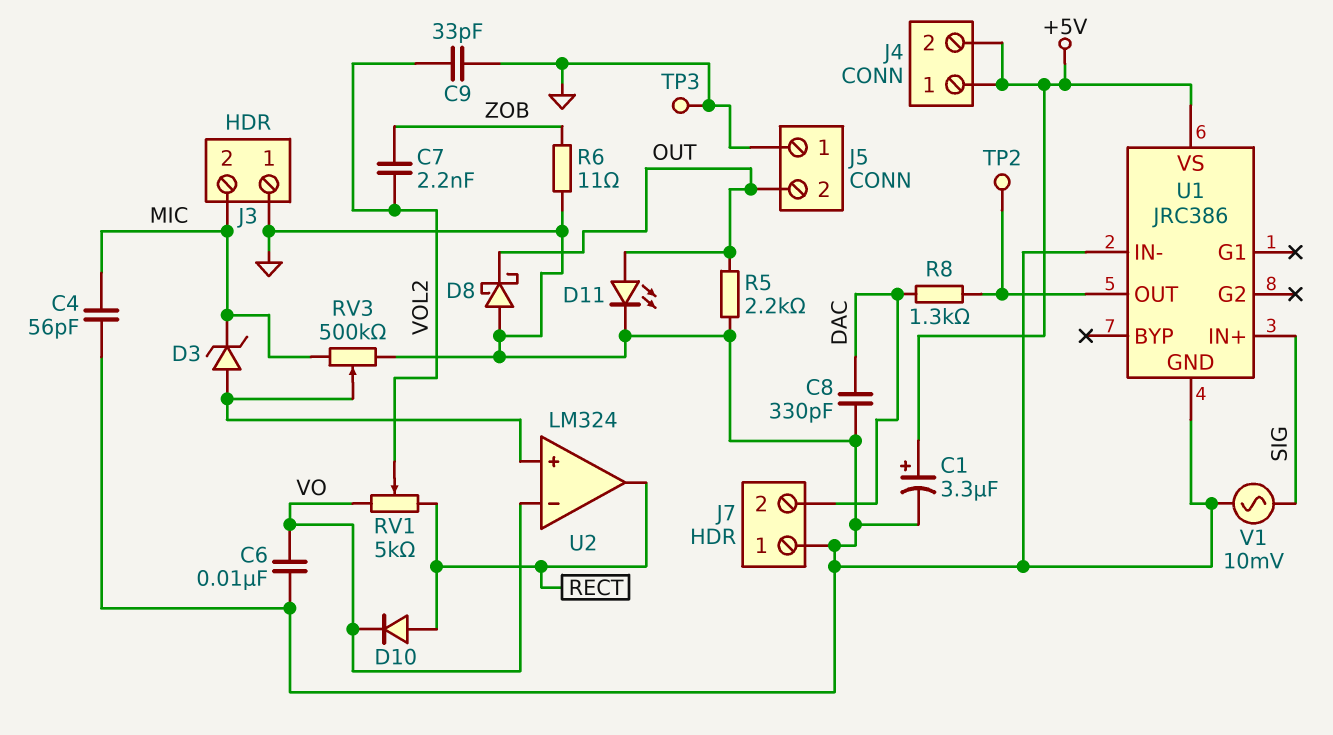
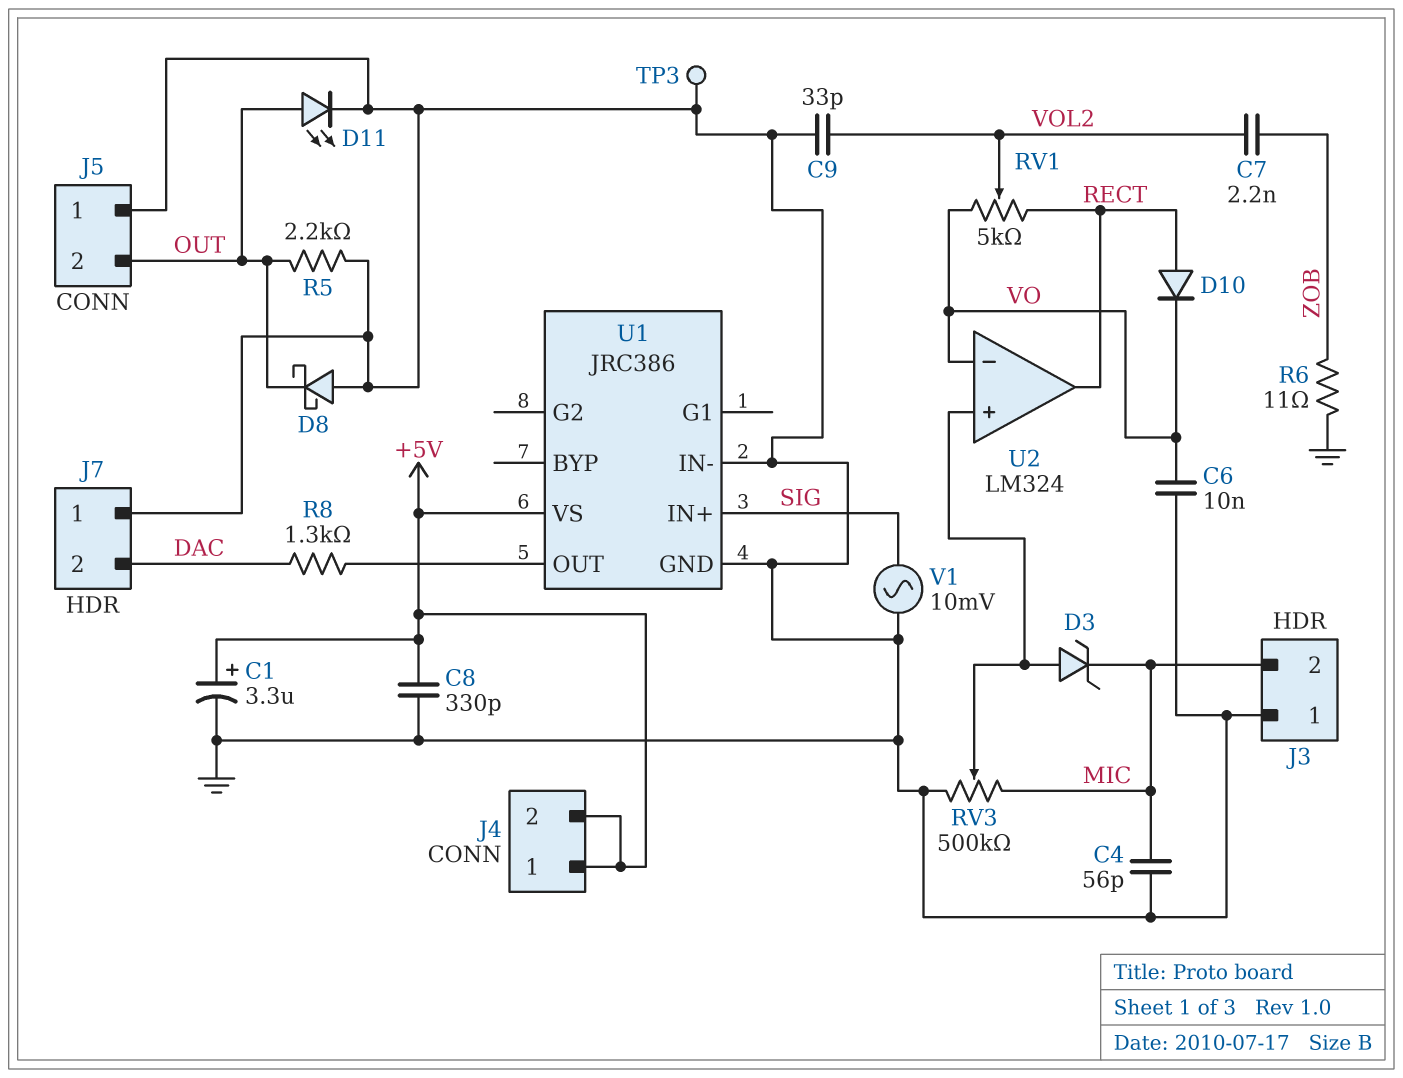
C8: 330pF (DAC, GND) -> 330pF (+5V, GND)
TP2: test point (U1/OUT) -> none

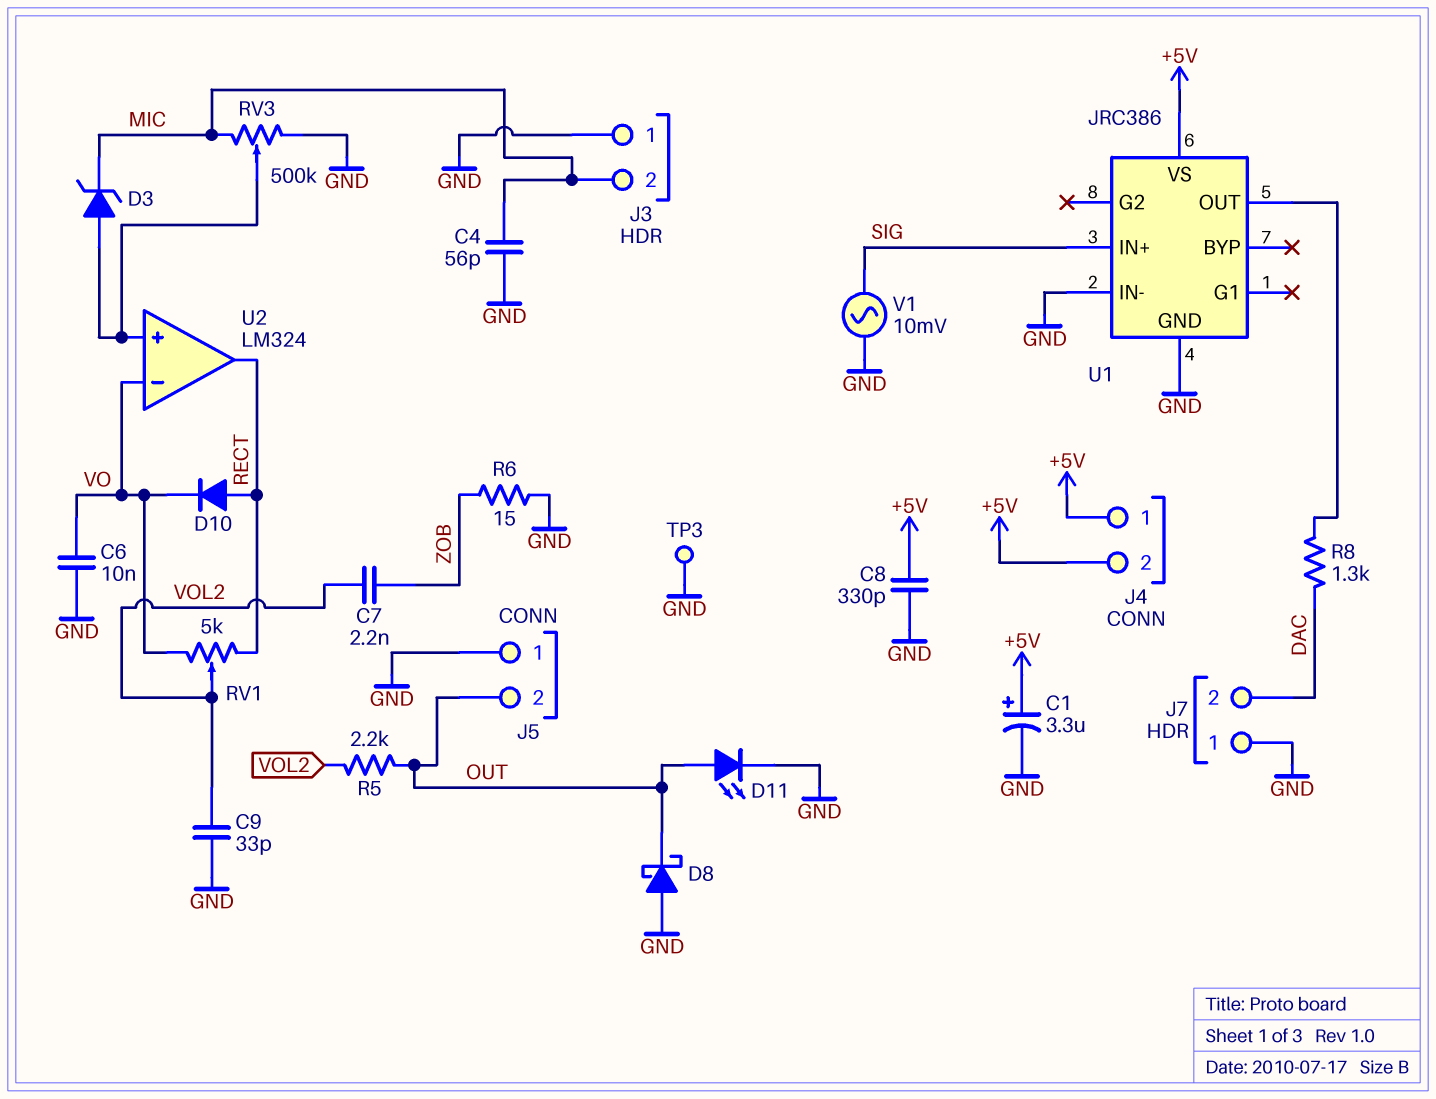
R5: 2.2k (GND, OUT) -> 2.2k (OUT, VOL2)
R6: 11 (GND, ZOB) -> 15 (GND, ZOB)

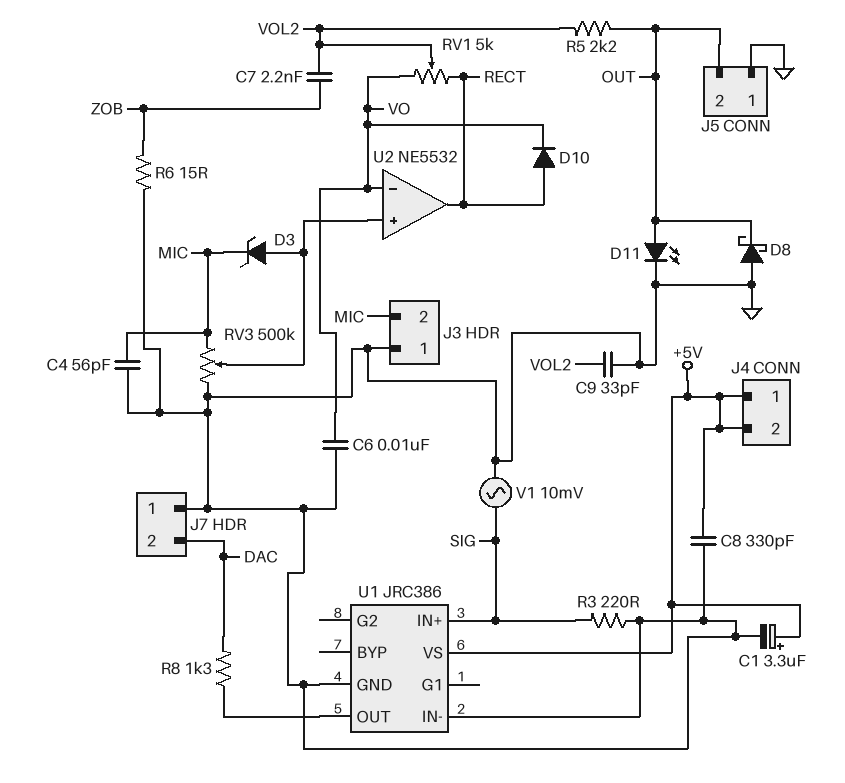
R3: none -> 220 (GND, SIG)
TP3: test point (GND) -> none
U2: LM324 -> NE5532

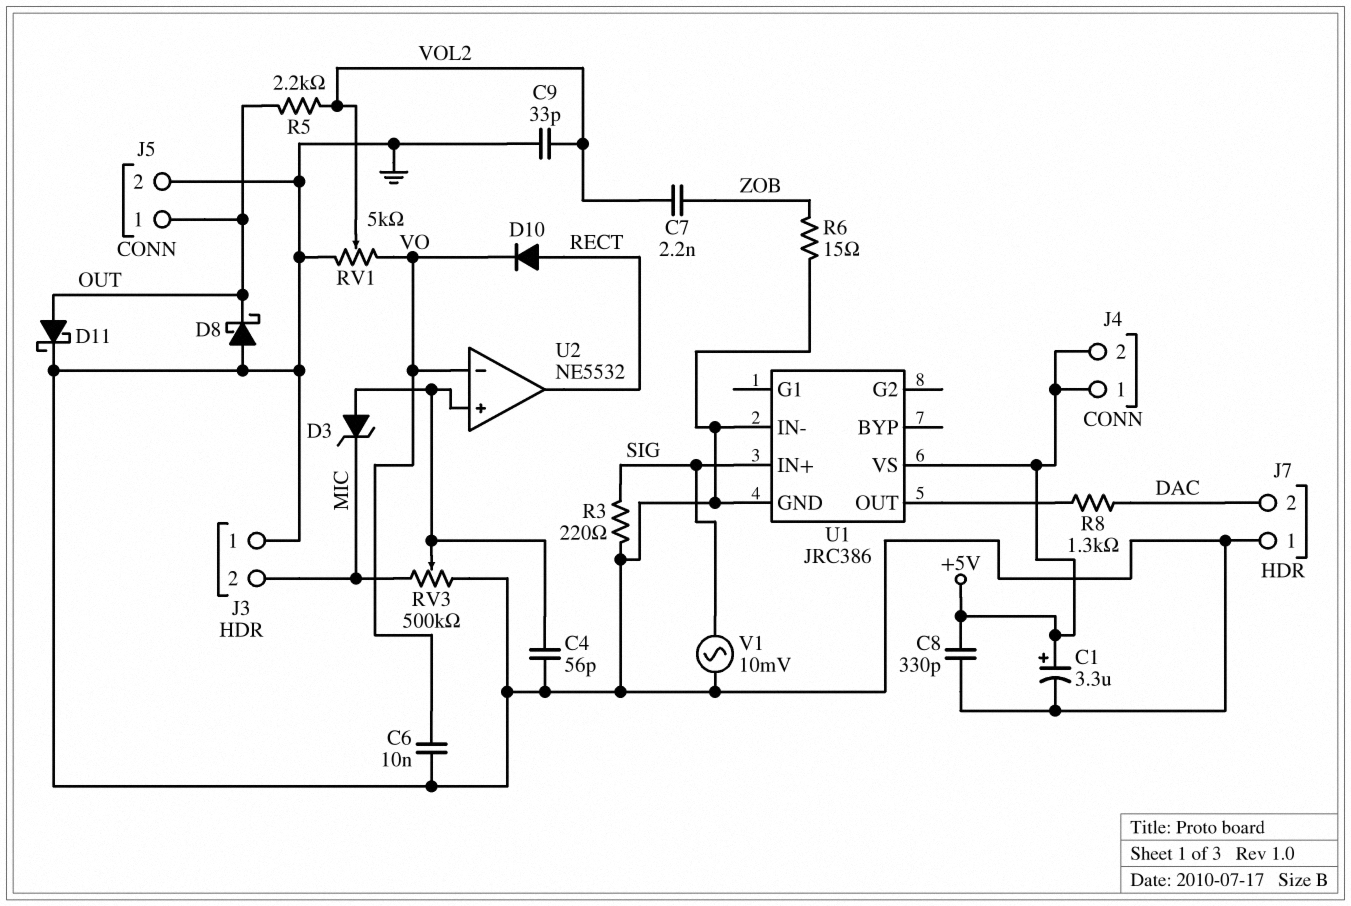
C4: 56pF (GND, MIC) -> 56pF (GND, U2/in+)
D11: LED (A OUT, K GND) -> schottky (A OUT, K GND)
J5 pin 1: GND -> OUT
J5 pin 2: OUT -> GND
RV1: 5k (RECT, VO, wiper VOL2) -> 5k (GND, VO, wiper VOL2)

